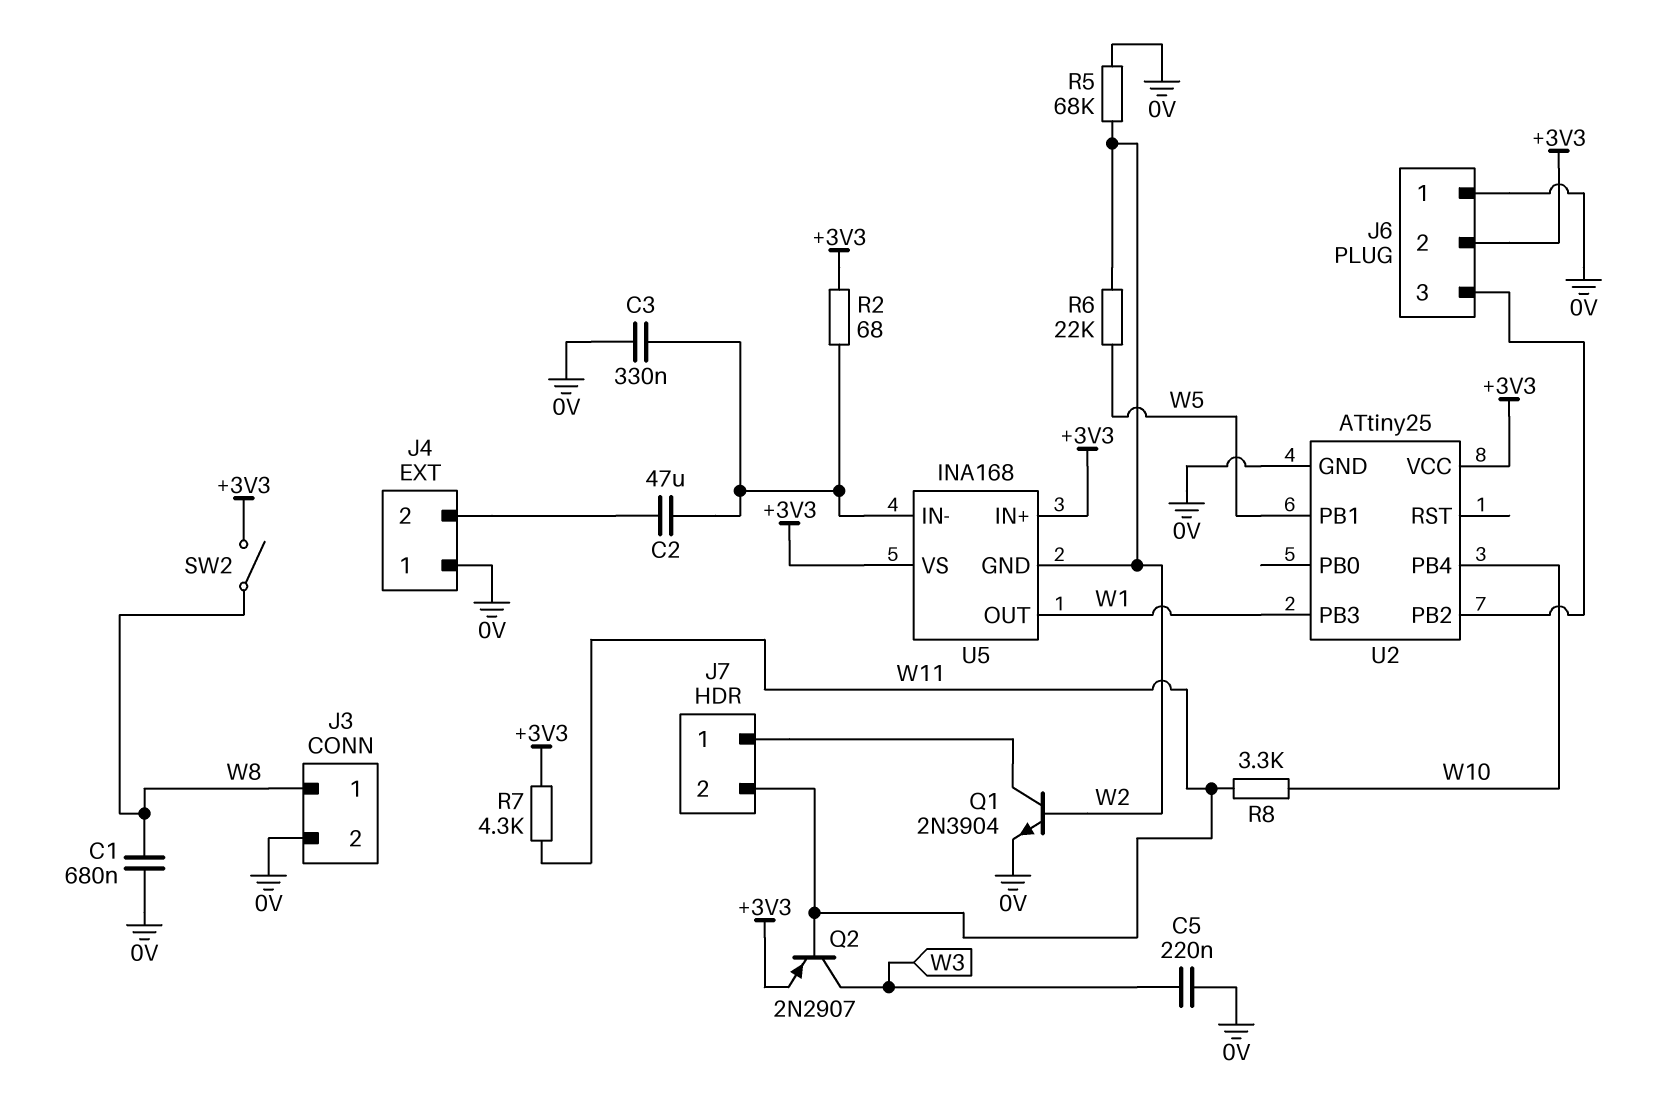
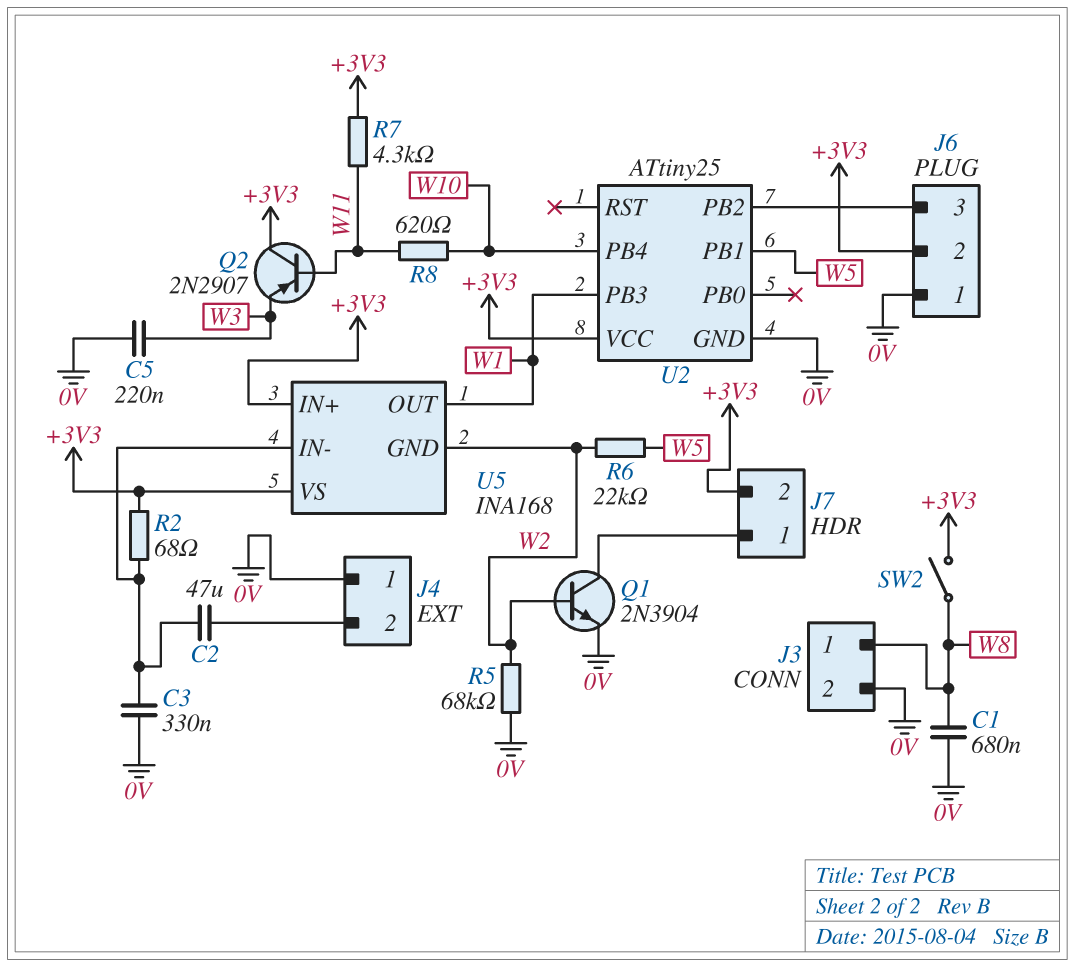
J7 pin 2: W11 -> +3V3
Q2: PNP 2N2907 (B W11, C W3, E +3V3) -> PNP 2N2907 (B W11, C +3V3, E W3)
R8: 3.3k (W10, W11) -> 620 (W10, W11)

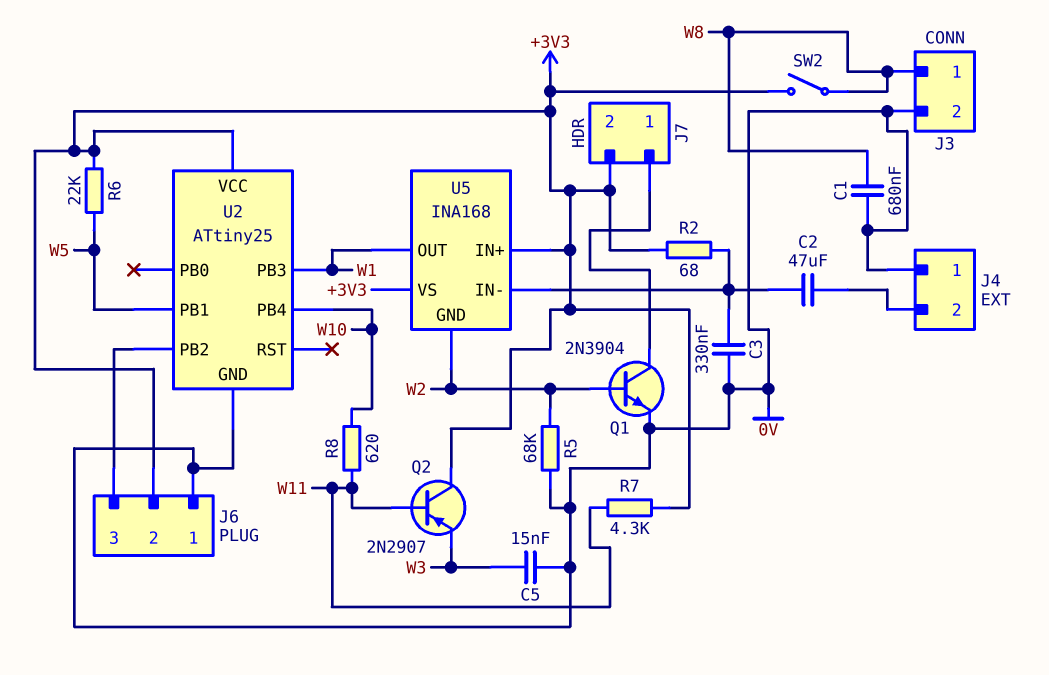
C5: 220nF (0V, W3) -> 15nF (0V, W3)
R6: 22k (W2, W5) -> 22k (+3V3, W5)

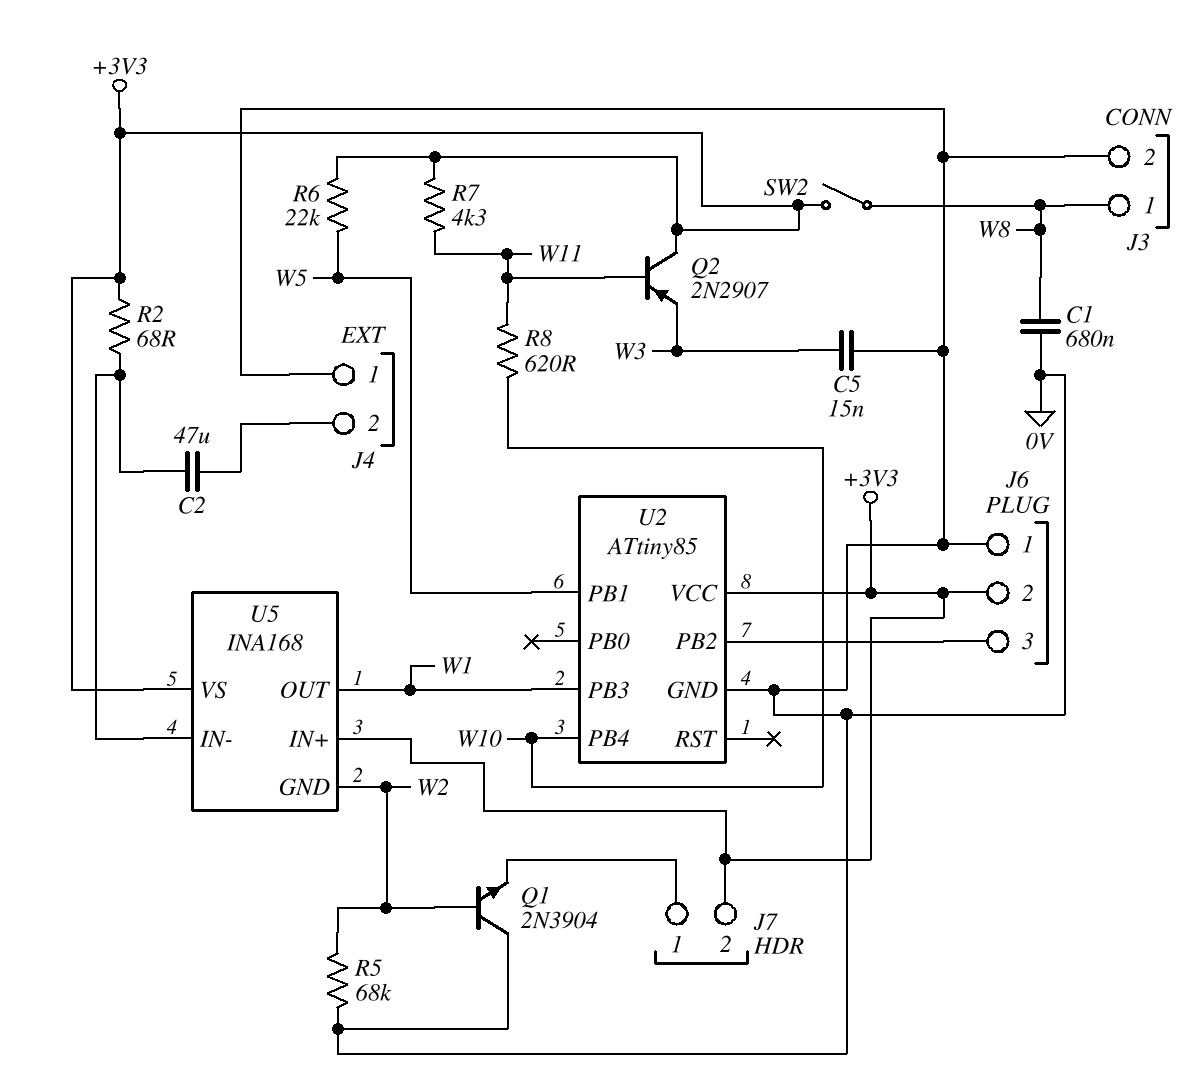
C3: 330nF (0V, U5/IN-) -> none
Q1: NPN 2N3904 (B W2, C J7/1, E 0V) -> NPN 2N3904 (B W2, C 0V, E J7/1)
U2: ATtiny25 -> ATtiny85

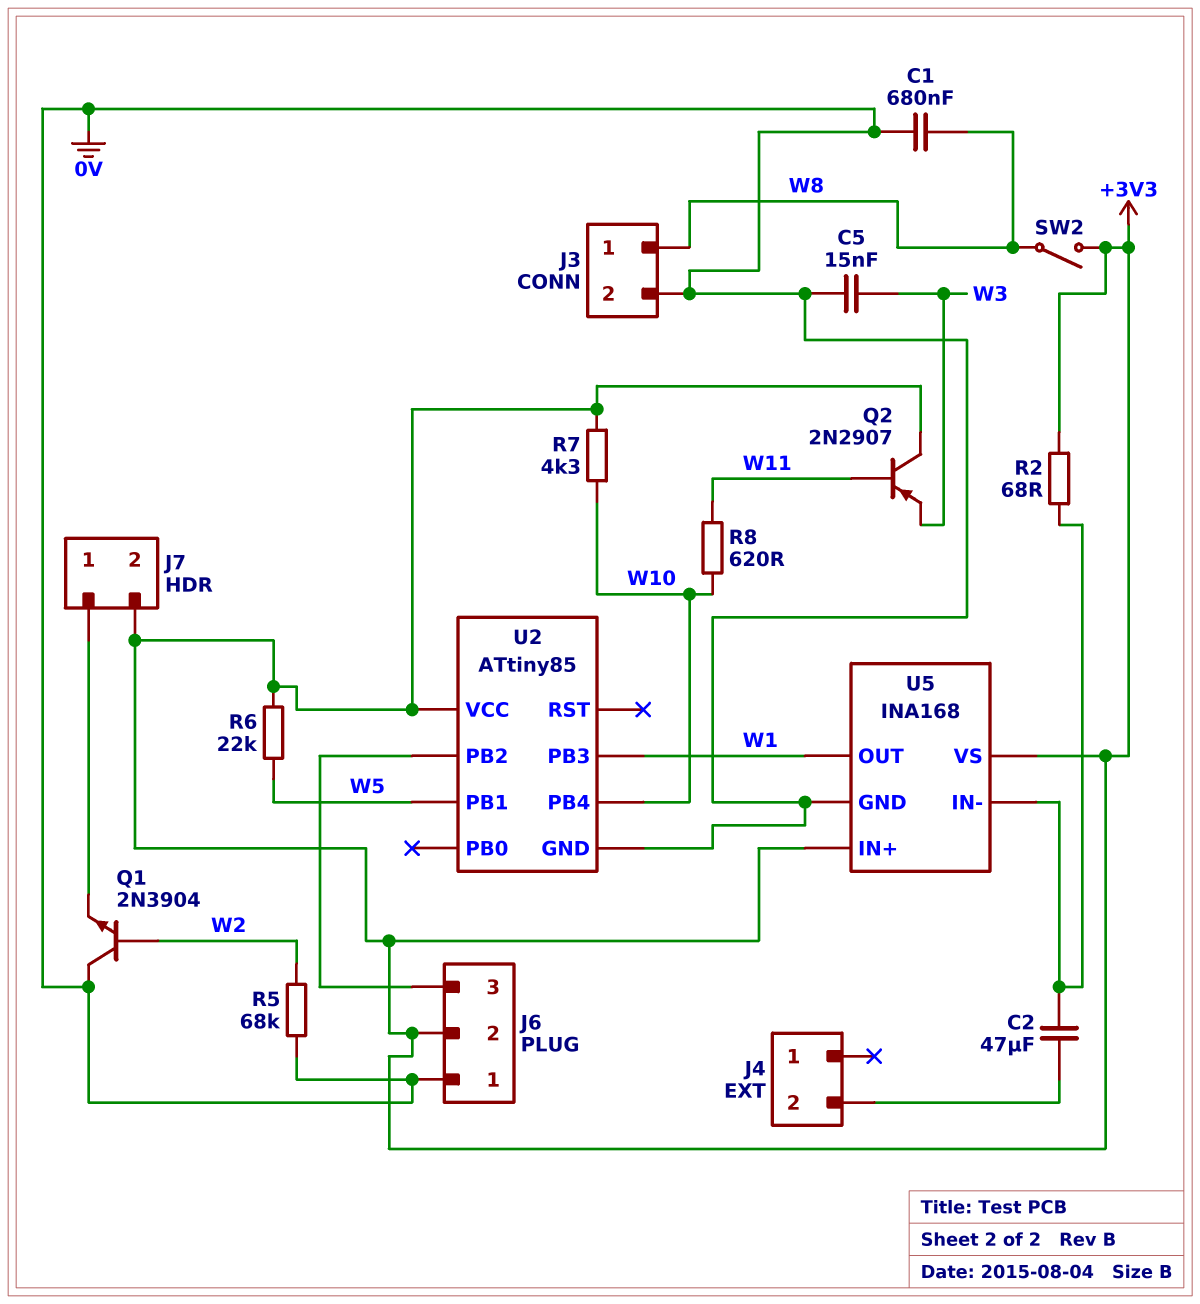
J4 pin 1: 0V -> none
R7: 4.3k (+3V3, W11) -> 4.3k (+3V3, W10)
U5 pin GND: W2 -> 0V

